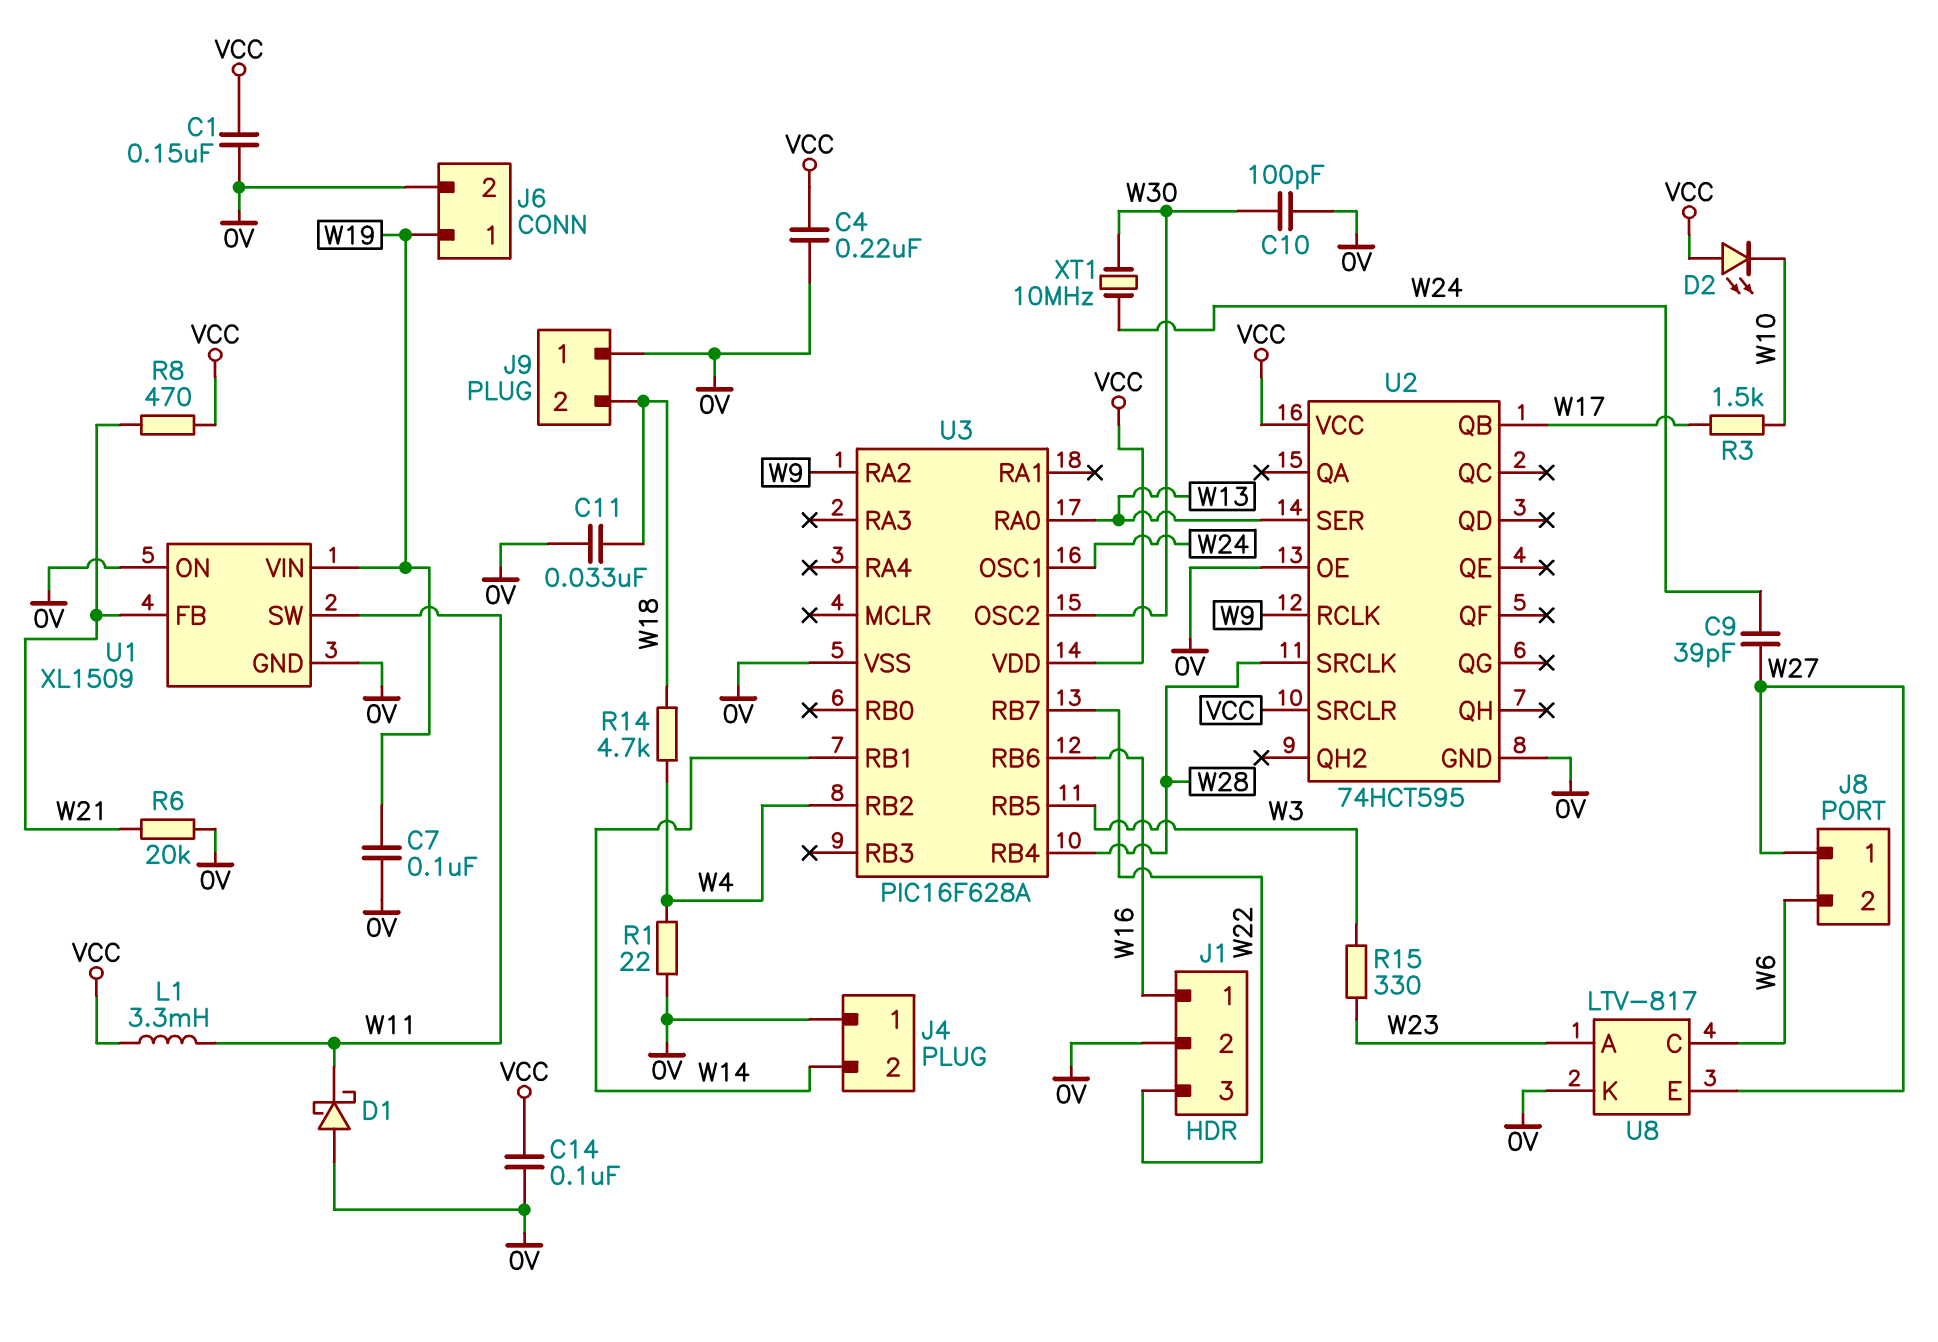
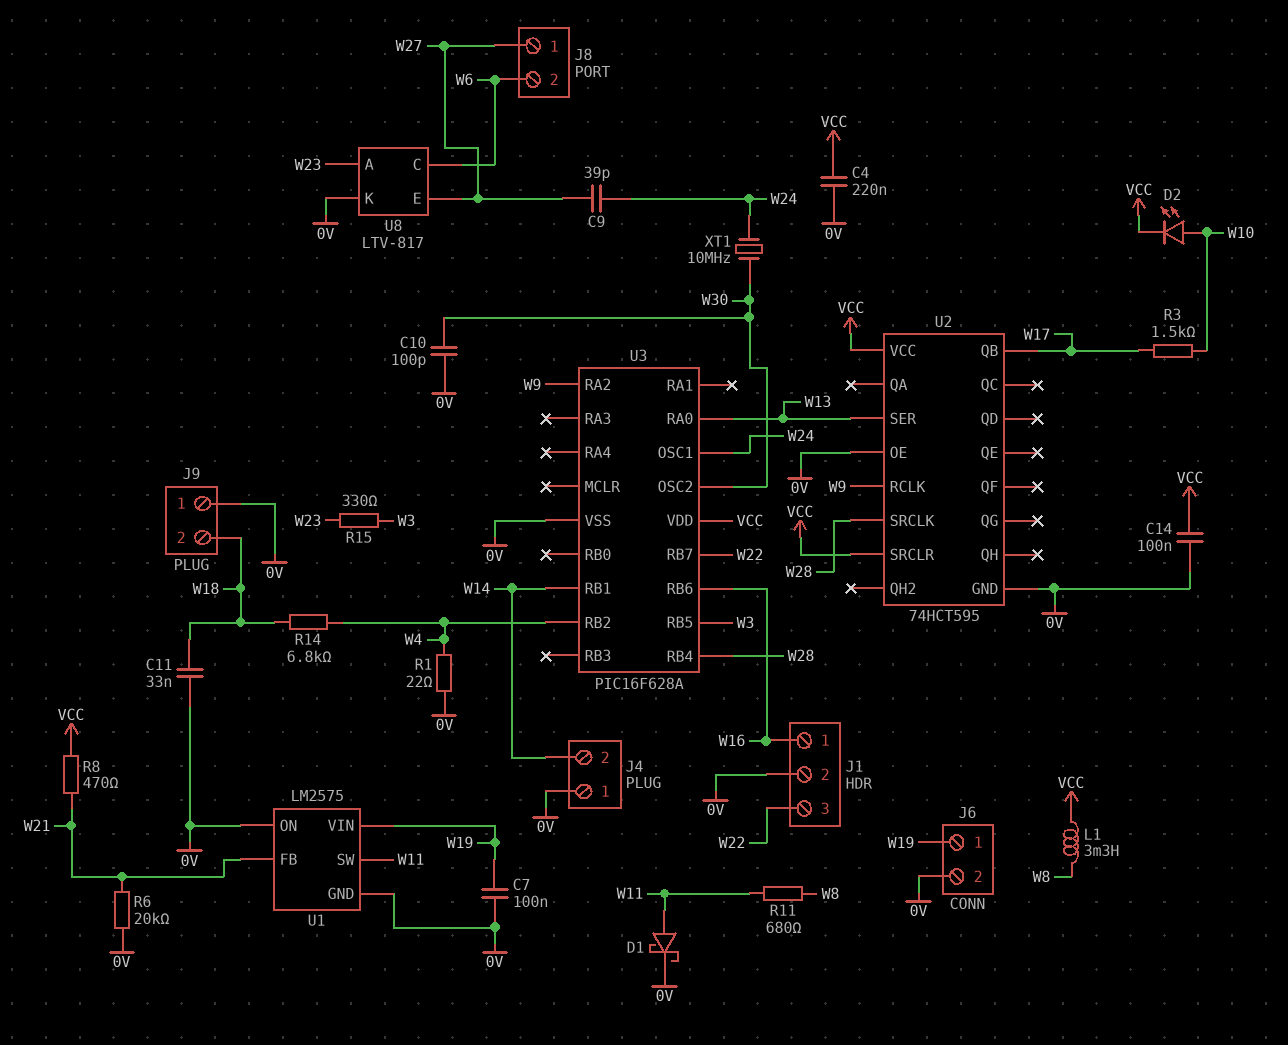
C1: 150nF (0V, VCC) -> none
D1: schottky (A 0V, K W11) -> schottky (A W11, K 0V)
D2: LED (A VCC, K W10) -> LED (A W10, K VCC)
L1: 3.3mH (VCC, W11) -> 3.3mH (VCC, W8)
R11: none -> 680 (W8, W11)
R14: 4.7k (W4, W18) -> 6.8k (W4, W18)
U1: XL1509 -> LM2575

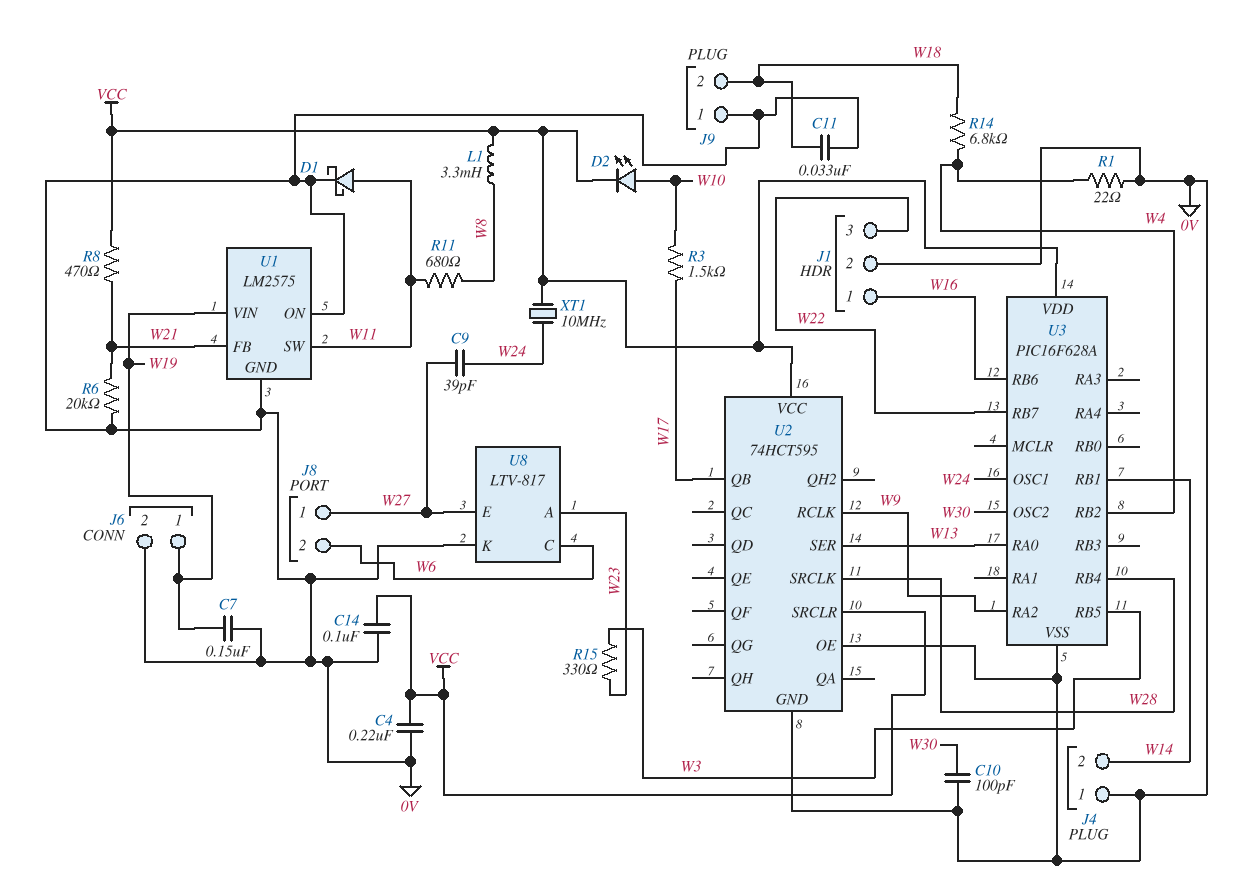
C7: 100nF (0V, W19) -> 150nF (0V, W19)
XT1: 10MHz (W24, W30) -> 10MHz (VCC, W24)

